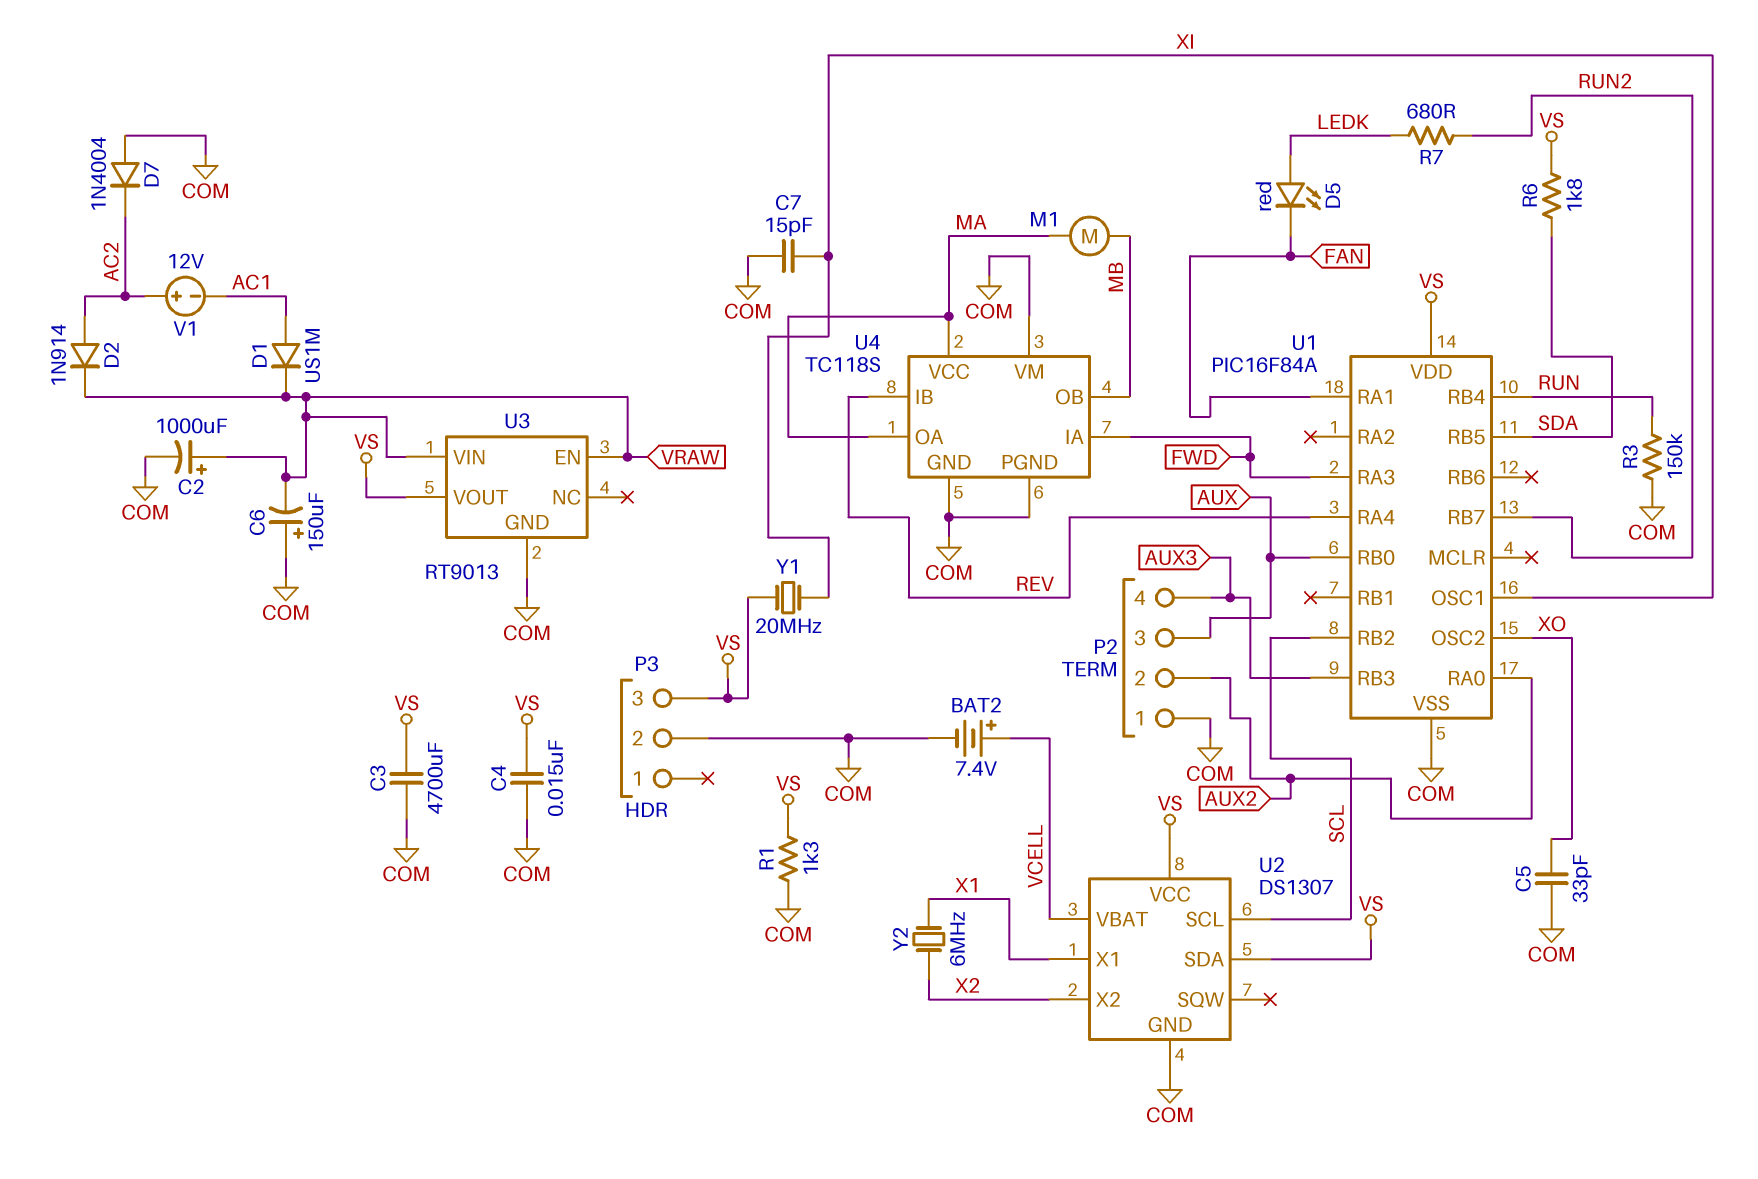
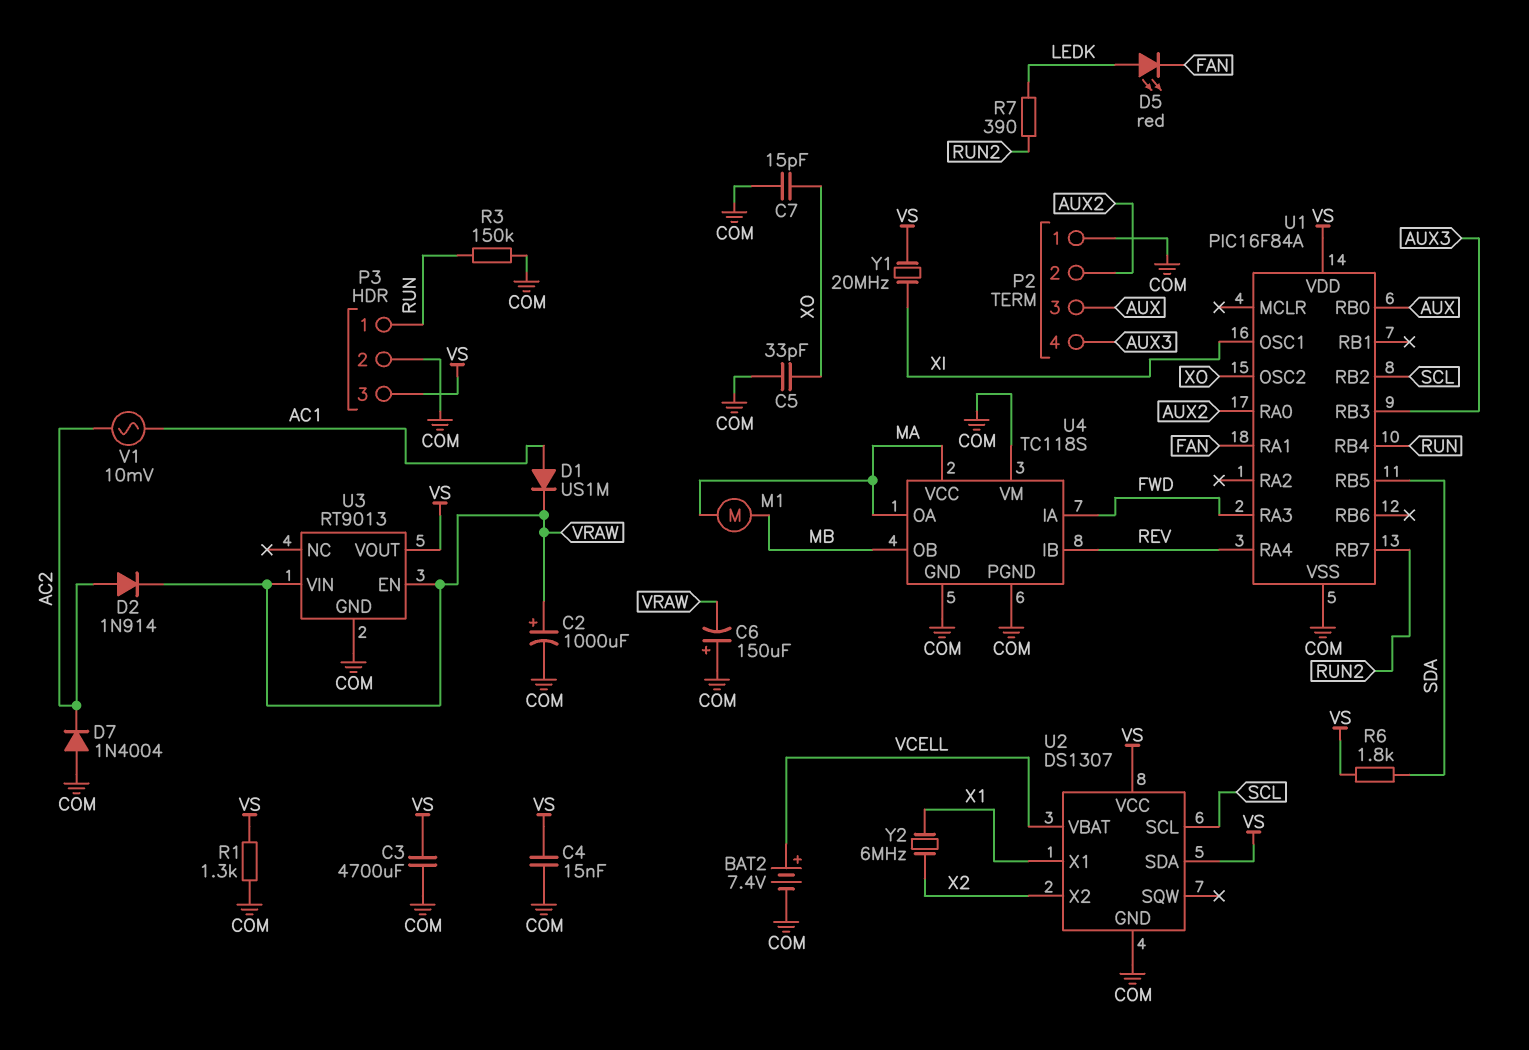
C7: 15pF (COM, XI) -> 15pF (COM, XO)
P3 pin 1: none -> RUN
R7: 680 (LEDK, RUN2) -> 390 (LEDK, RUN2)
V1: 12V (plus AC2, minus AC1) -> AC 10mV (AC1, AC2)

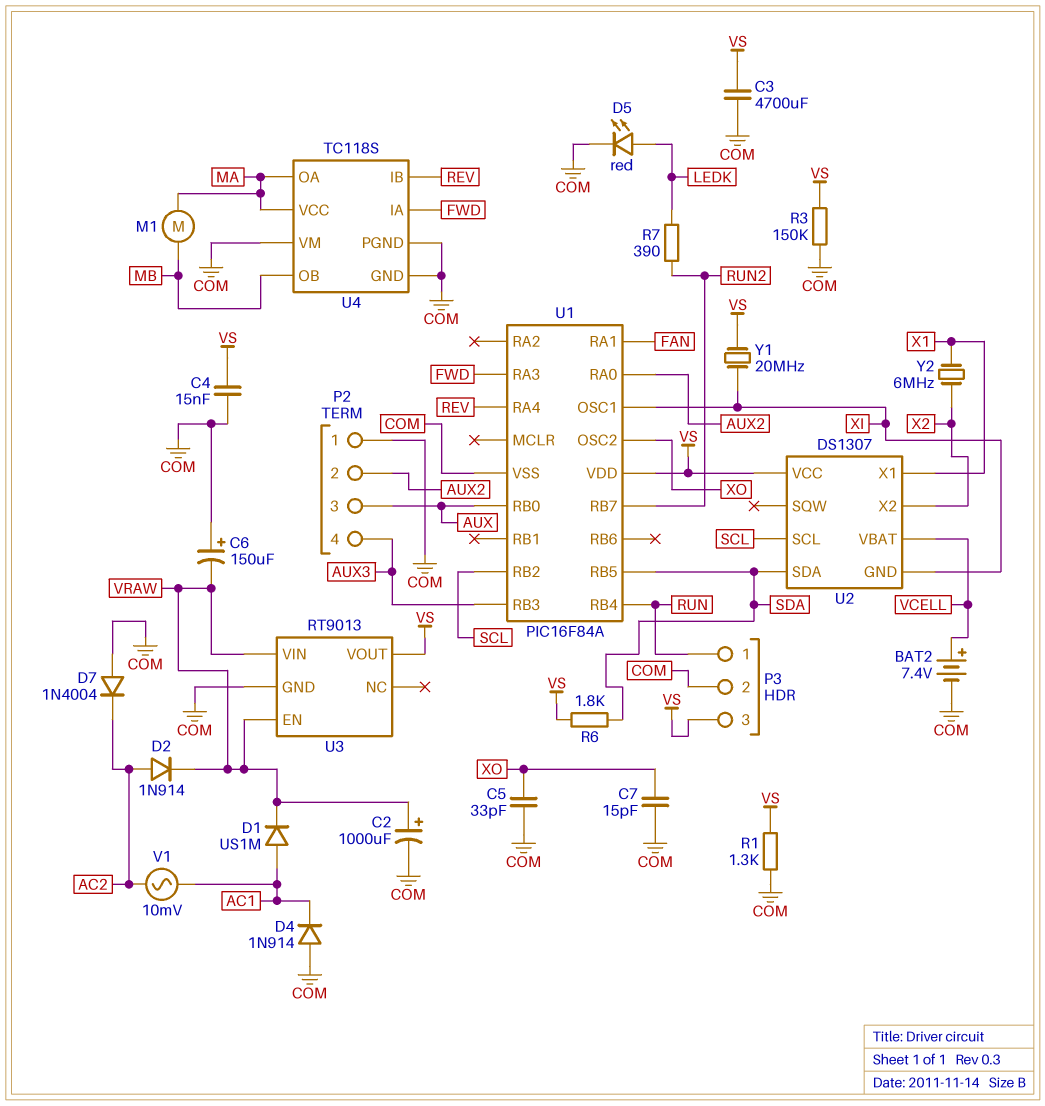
D4: none -> diode 1N914 (A COM, K AC1)
D5: LED red (A LEDK, K FAN) -> LED red (A LEDK, K COM)
R3: 150k (COM, RUN) -> 150k (COM, VS)
U2 pin GND: COM -> XI
U2 pin SDA: VS -> SDA

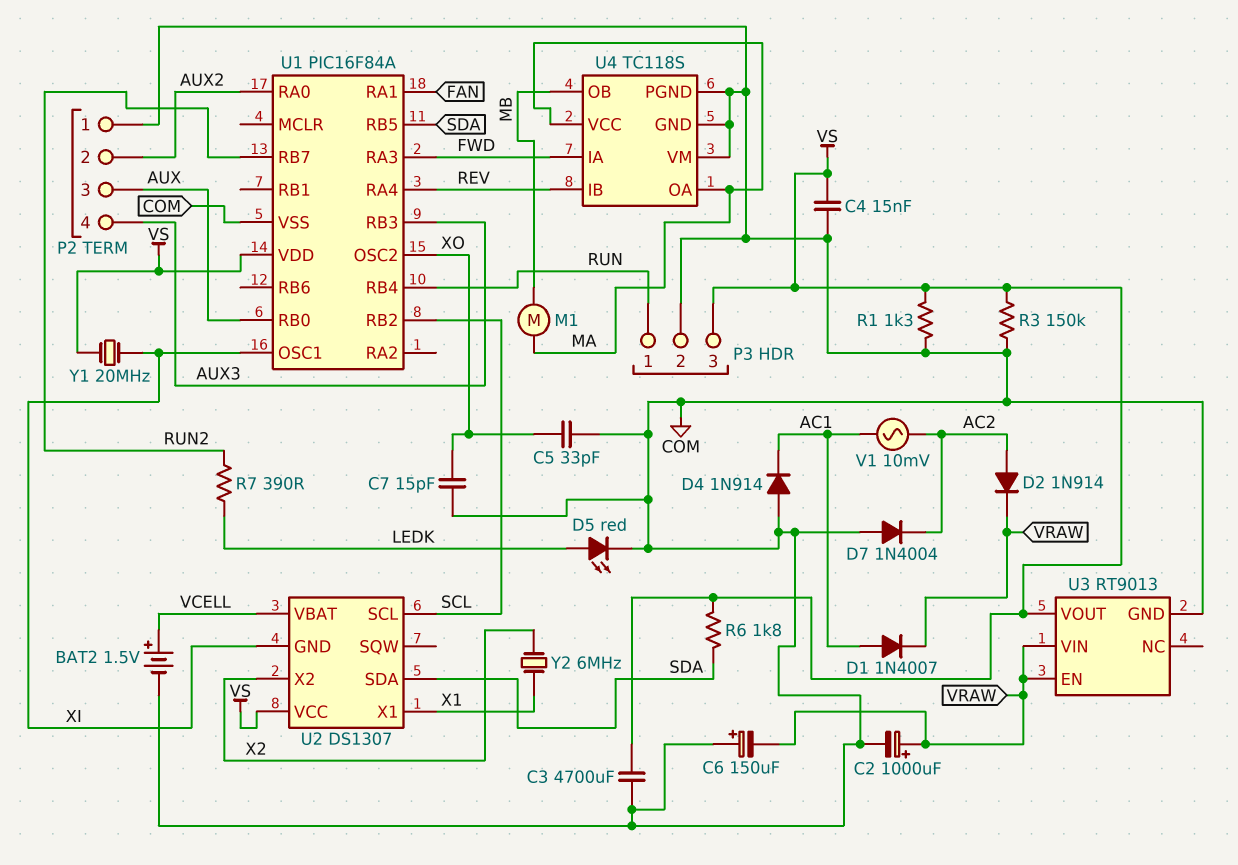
BAT2: 7.4V (plus VCELL, minus COM) -> 1.5V (plus VCELL, minus COM)
D1: diode US1M (A AC1, K VRAW) -> diode 1N4007 (A AC1, K VRAW)

